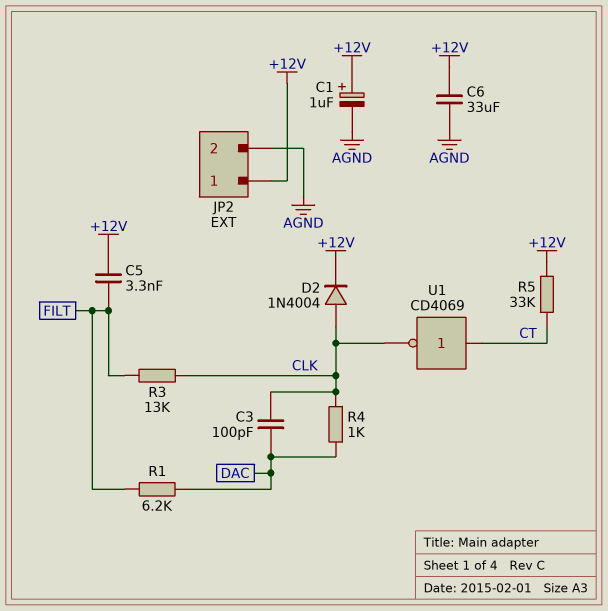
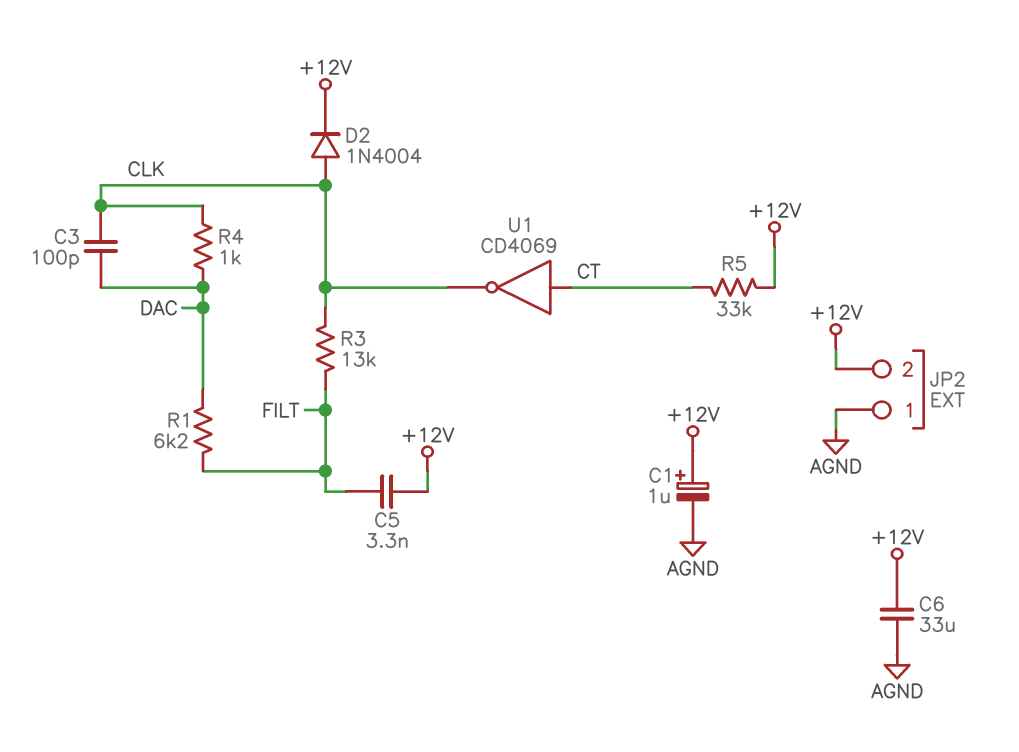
JP2 pin 1: +12V -> AGND
JP2 pin 2: AGND -> +12V

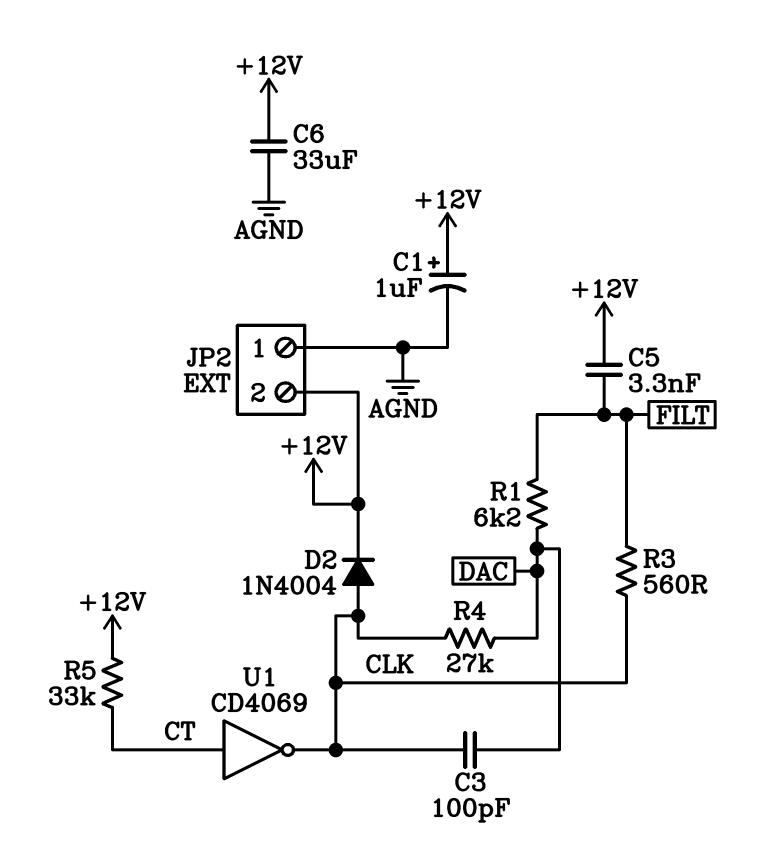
R3: 13k (CLK, FILT) -> 560 (CLK, FILT)
R4: 1k (CLK, DAC) -> 27k (CLK, DAC)

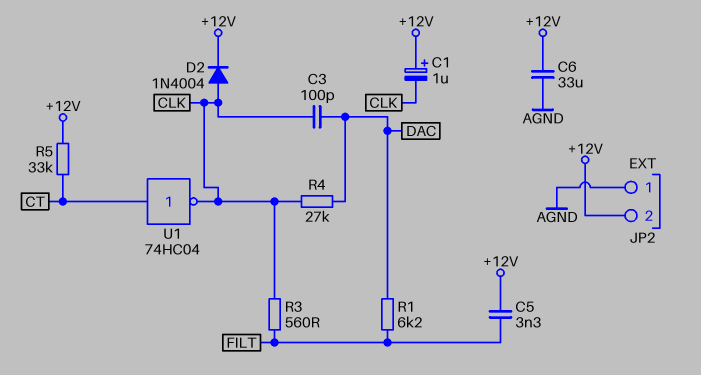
C1: 1uF (plus +12V, minus AGND) -> 1uF (plus +12V, minus CLK)
U1: NOT CD4069 (in CT, out CLK) -> NOT 74HC04 (in CT, out CLK)

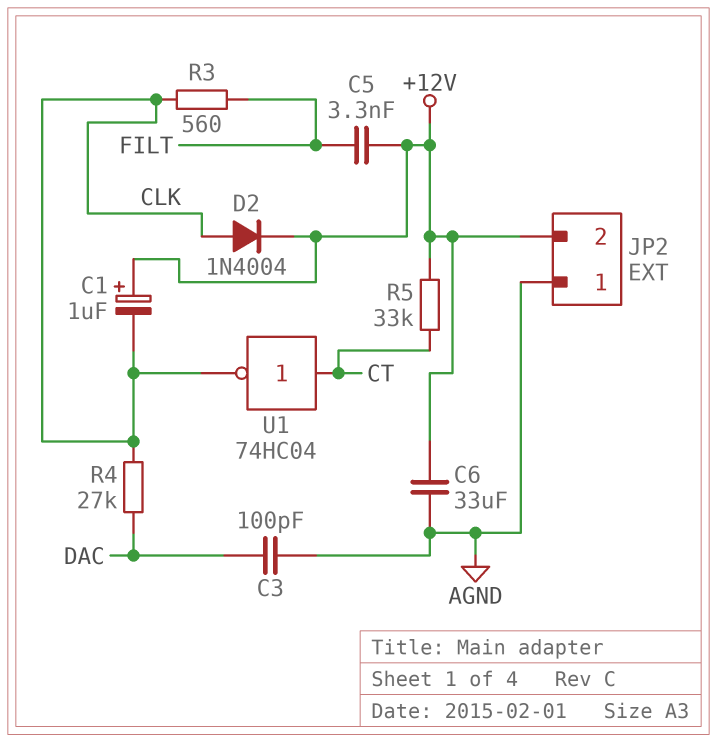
C3: 100pF (CLK, DAC) -> 100pF (AGND, DAC)
R1: 6.2k (DAC, FILT) -> none

